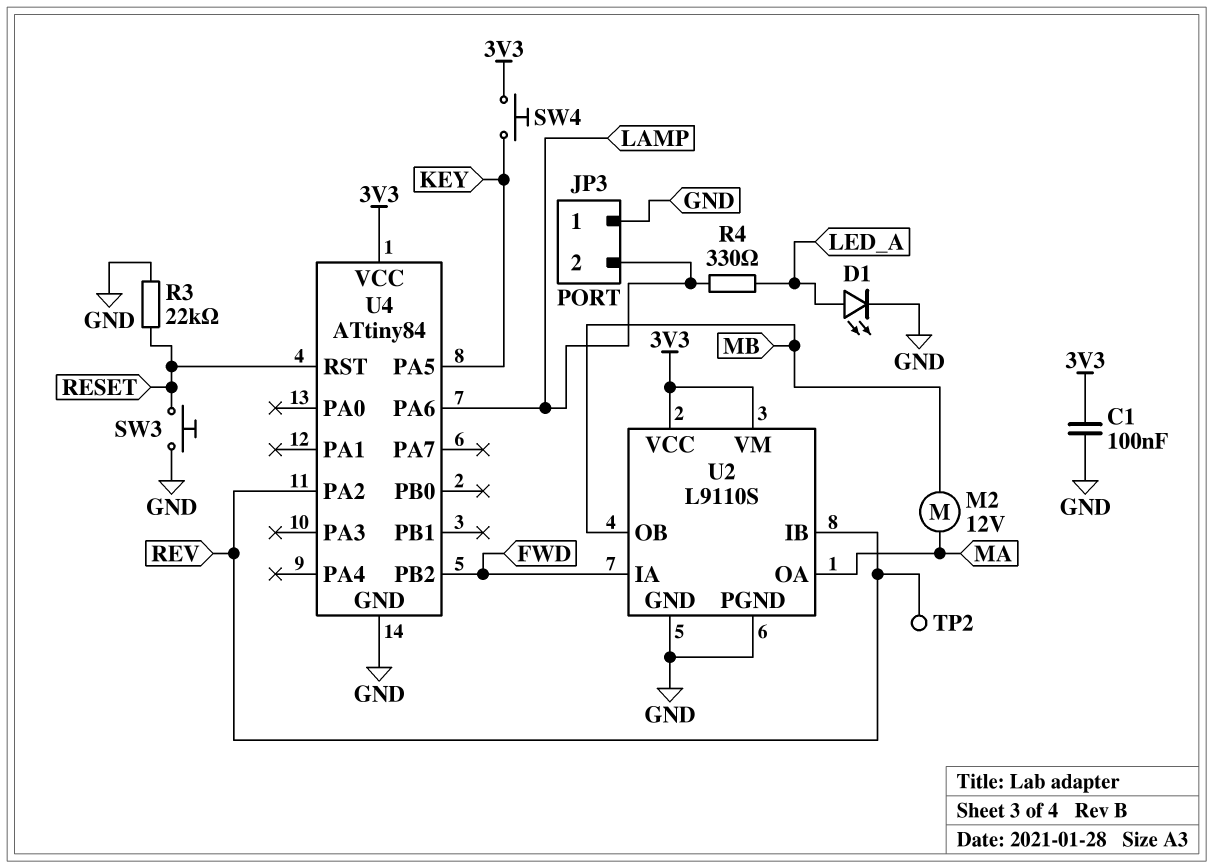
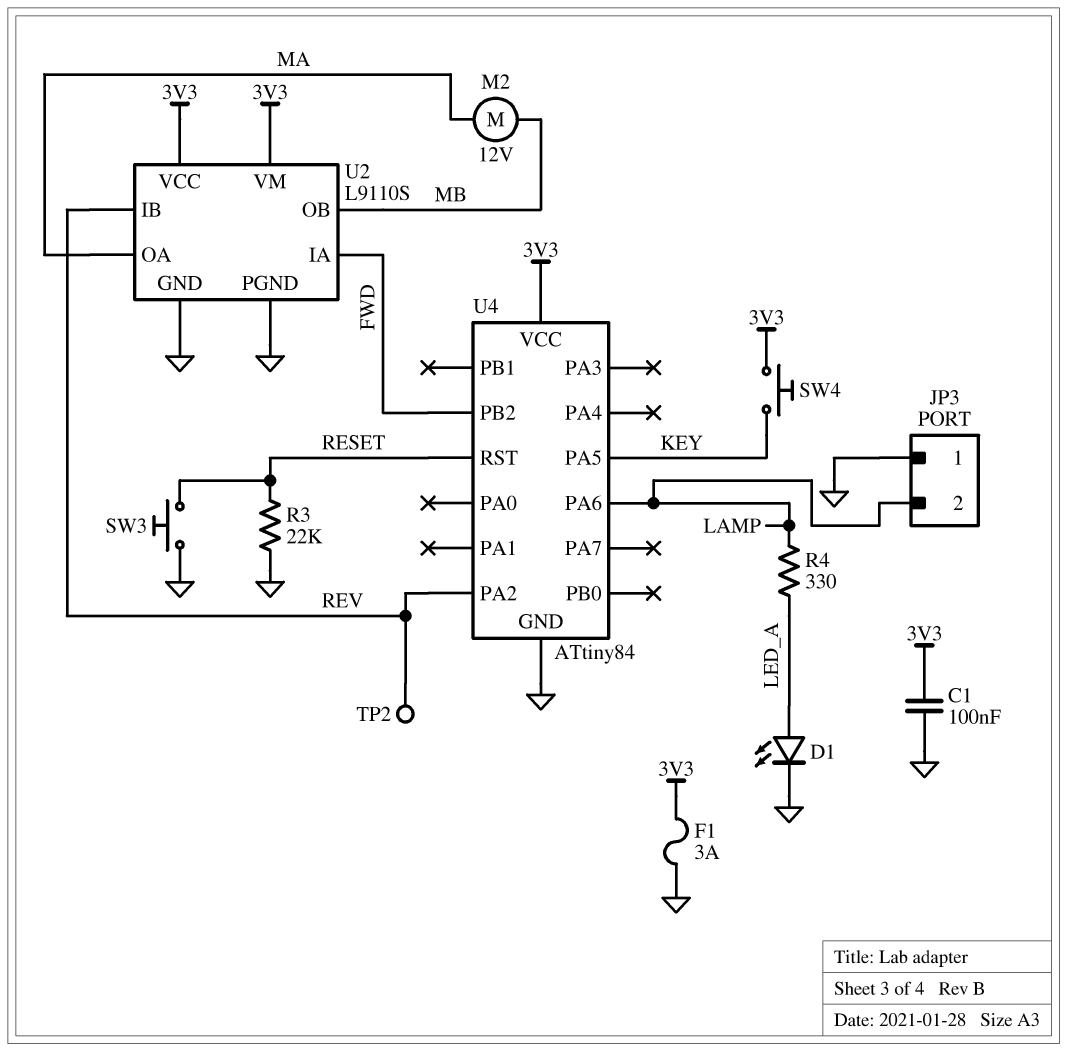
F1: none -> 3A (3V3, GND)

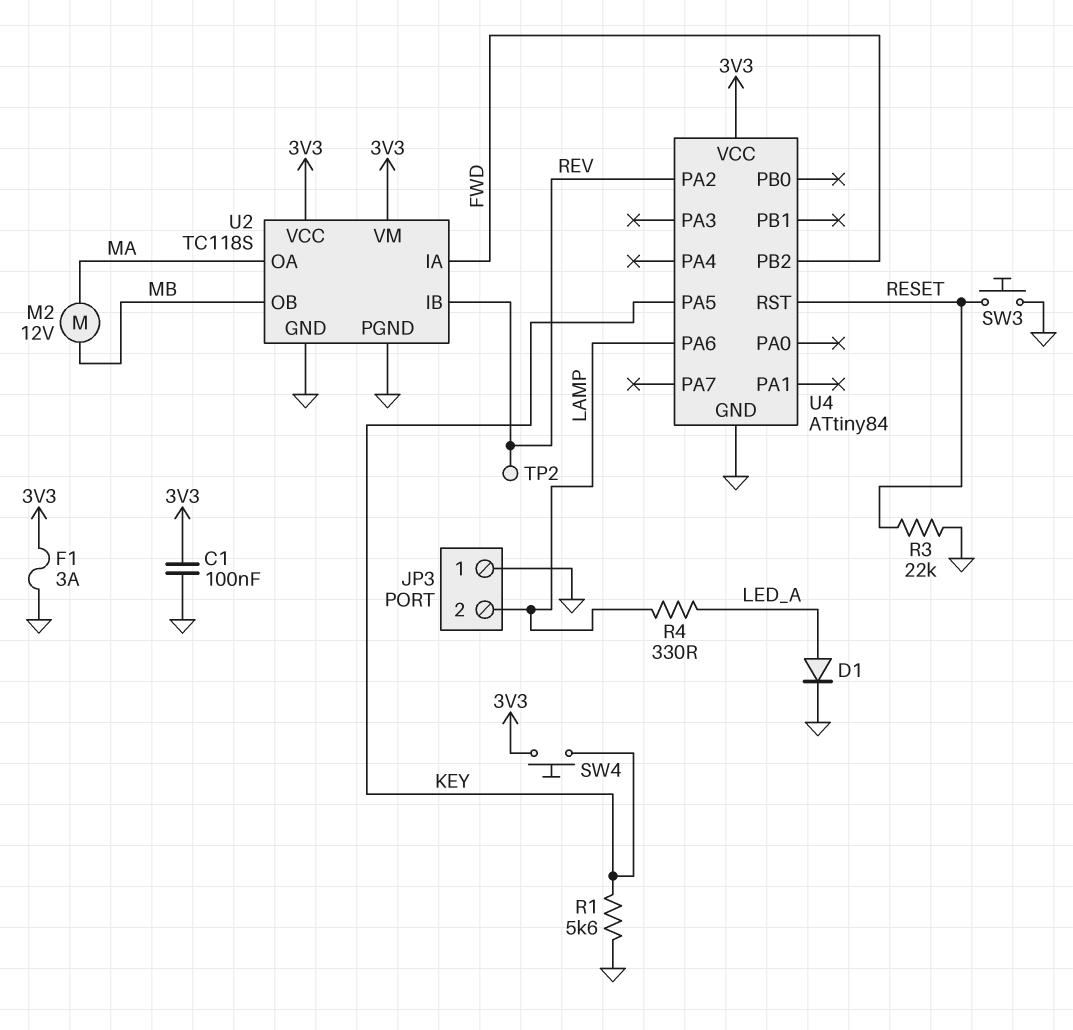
D1: LED (A LED_A, K GND) -> diode (A LED_A, K GND)
R1: none -> 5.6k (GND, KEY)
U2: L9110S -> TC118S

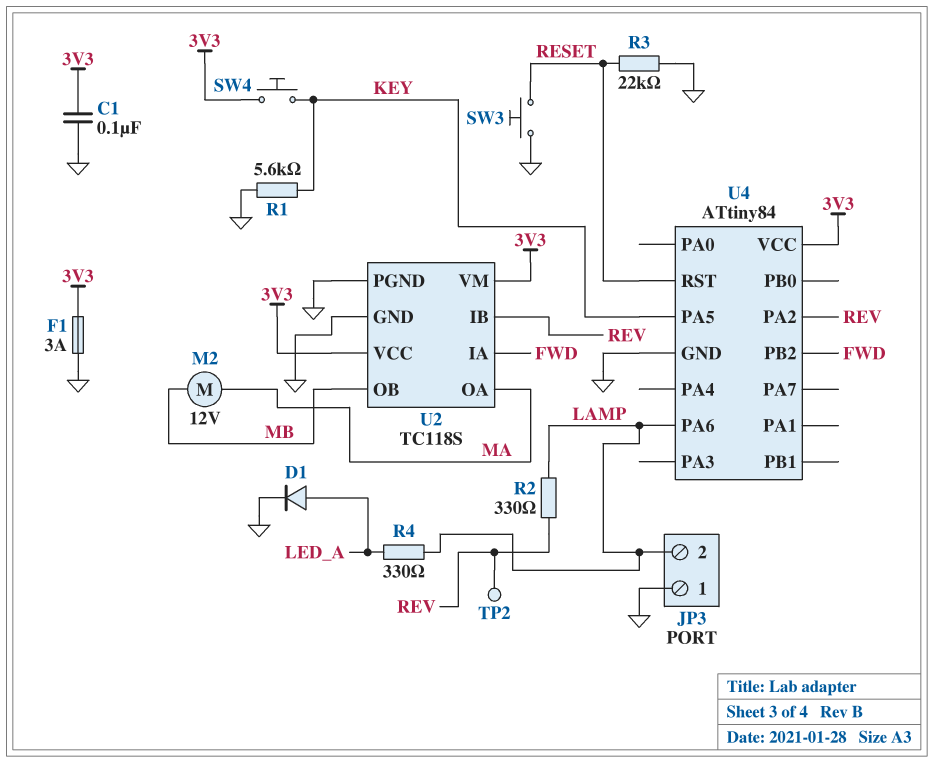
R2: none -> 330 (LAMP, REV)

